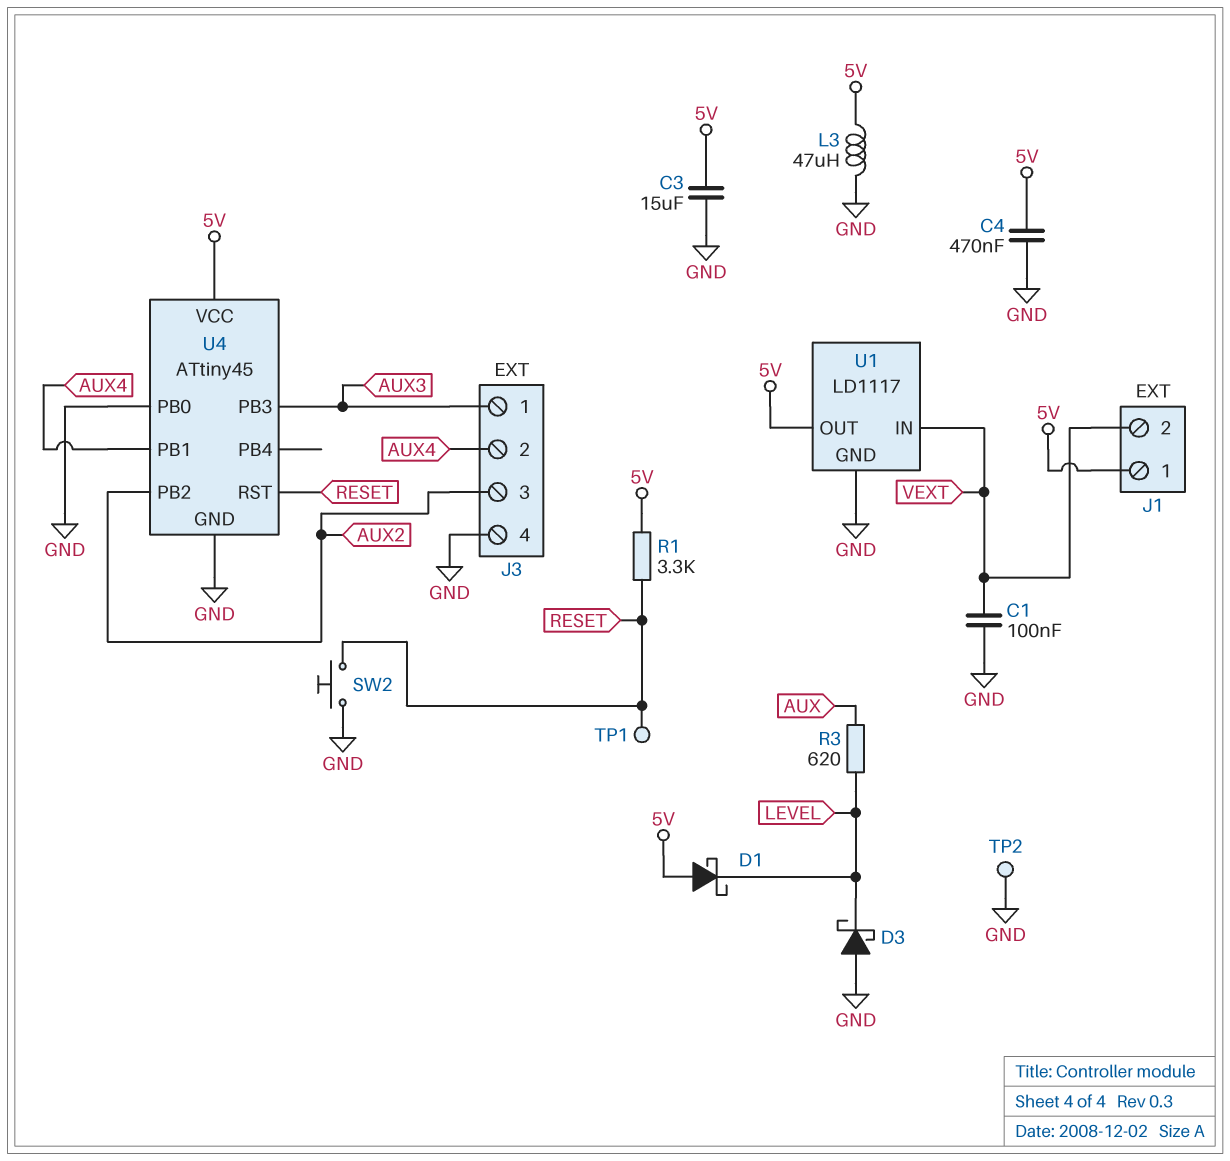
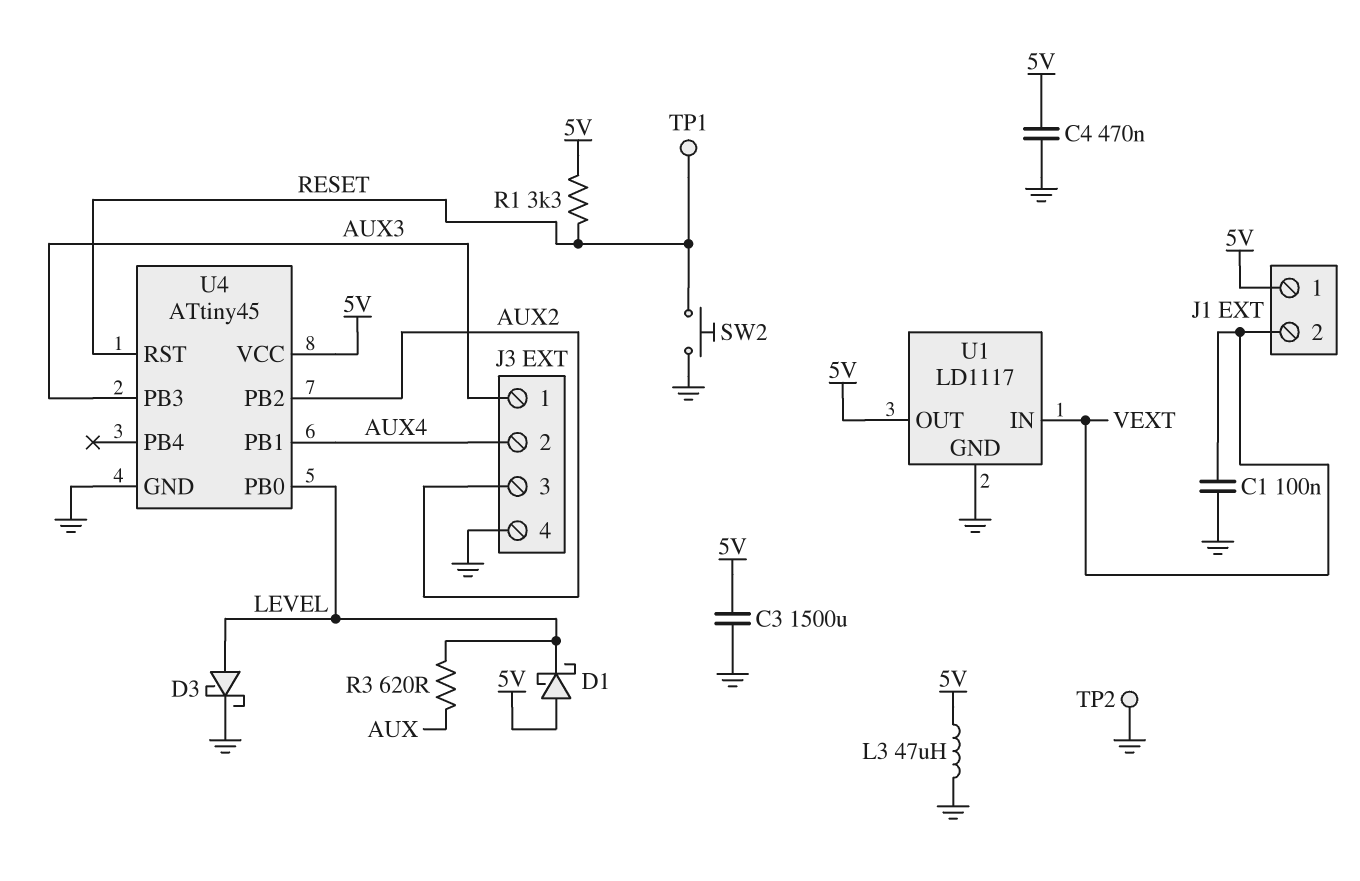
C3: 15uF (5V, GND) -> 1500uF (5V, GND)
D3: schottky (A GND, K LEVEL) -> schottky (A LEVEL, K GND)
U4 pin PB0: GND -> LEVEL

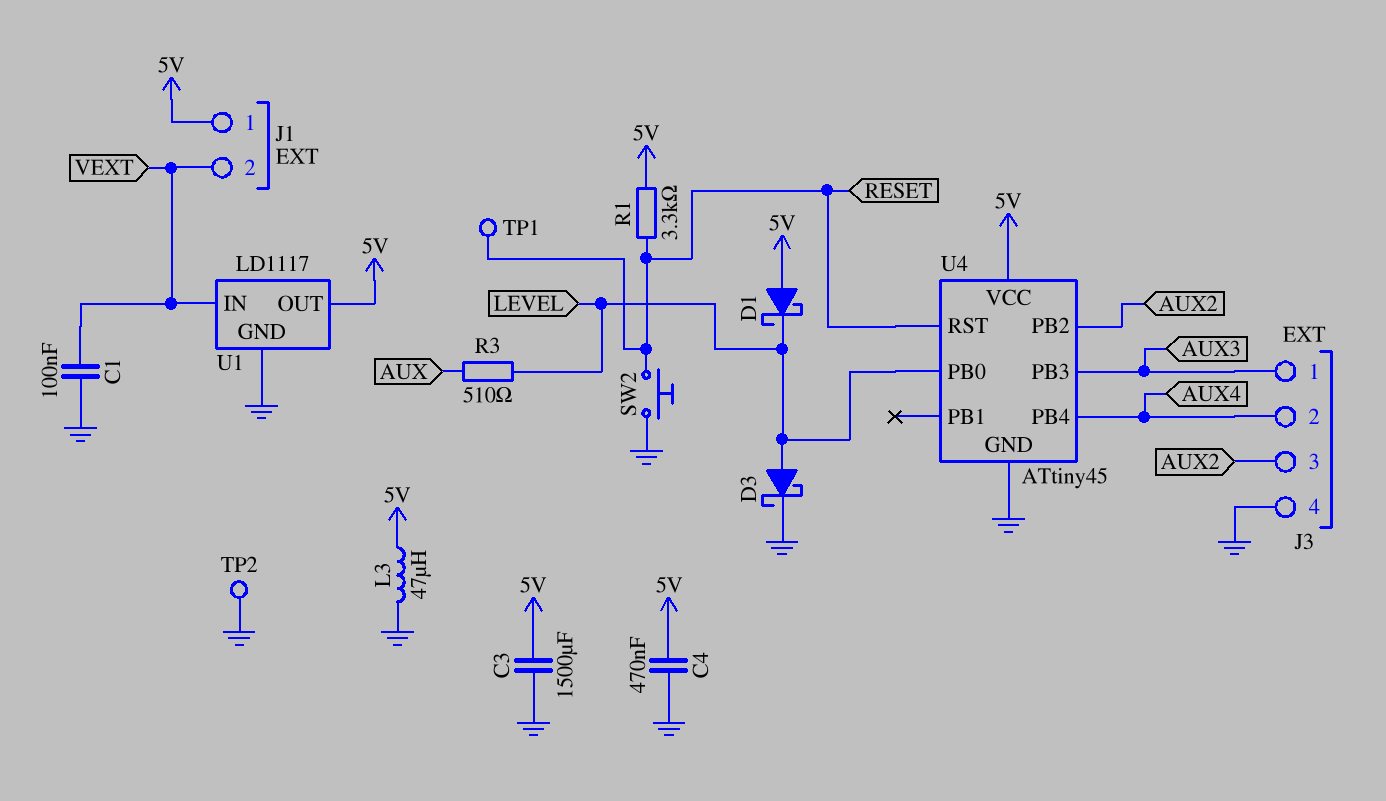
R3: 620 (AUX, LEVEL) -> 510 (AUX, LEVEL)
U4 pin PB1: AUX4 -> none
U4 pin PB4: none -> AUX4

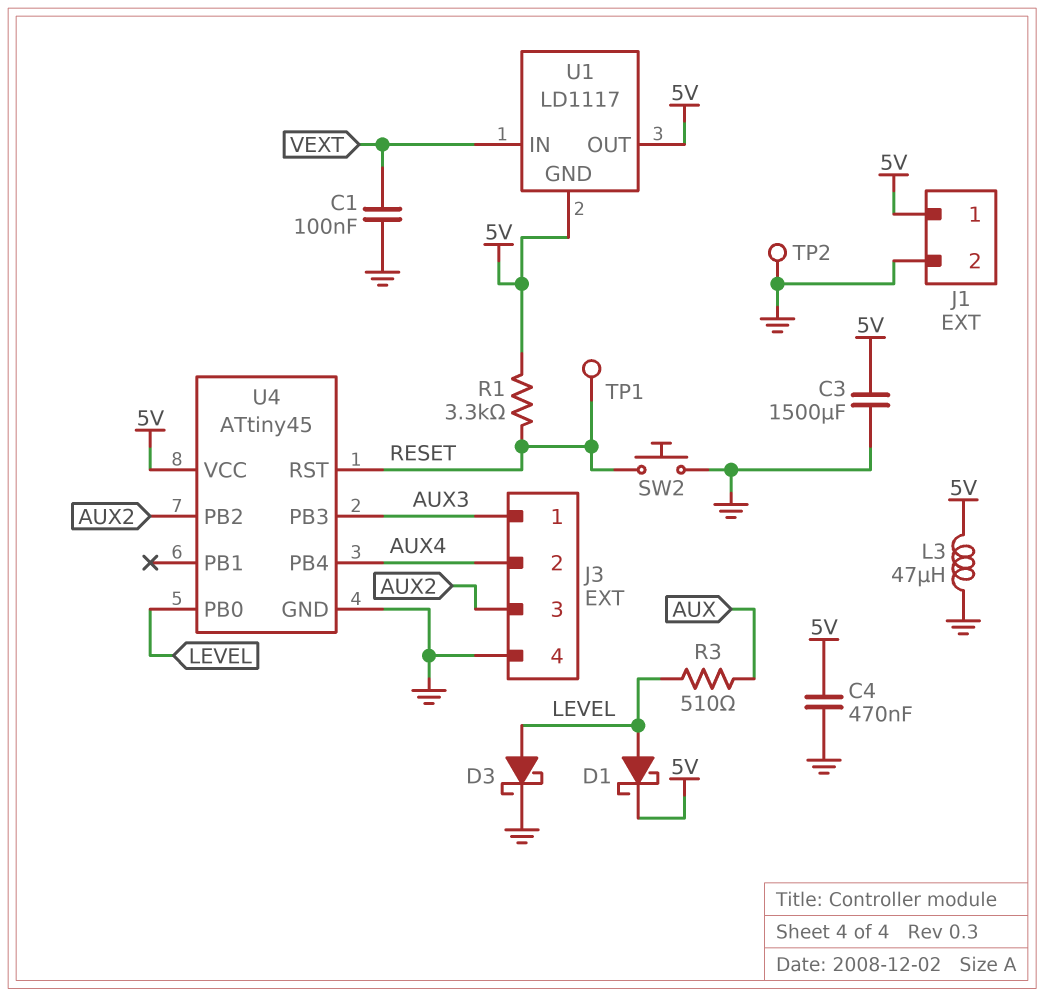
D1: schottky (A 5V, K LEVEL) -> schottky (A LEVEL, K 5V)
J1 pin 2: VEXT -> GND
U1 pin GND: GND -> 5V

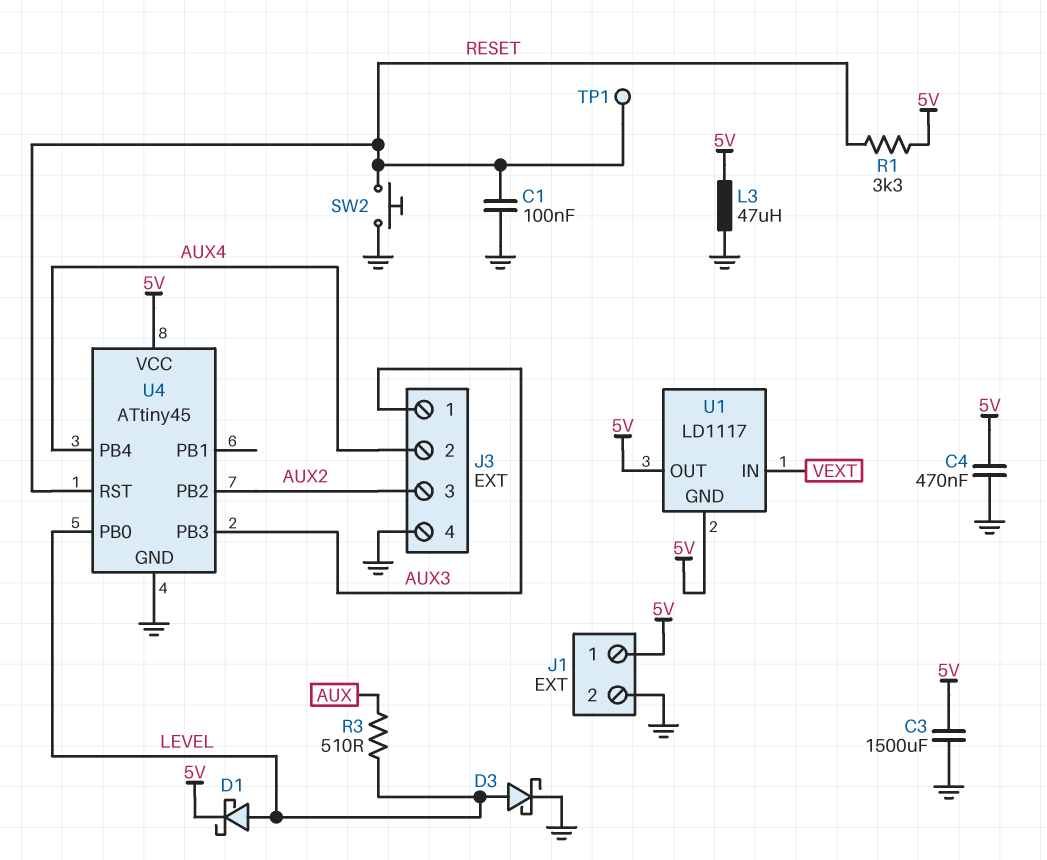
C1: 100nF (GND, VEXT) -> 100nF (GND, RESET)
TP2: test point (GND) -> none

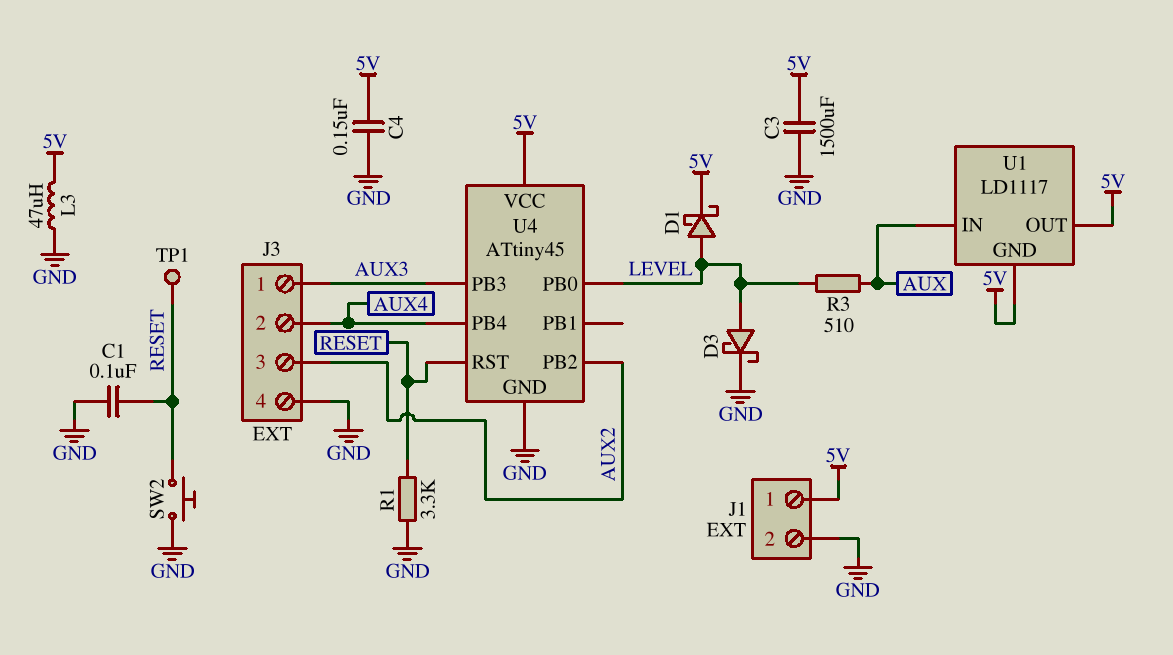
C4: 470nF (5V, GND) -> 150nF (5V, GND)
R1: 3.3k (5V, RESET) -> 3.3k (GND, RESET)
U1 pin IN: VEXT -> AUX

